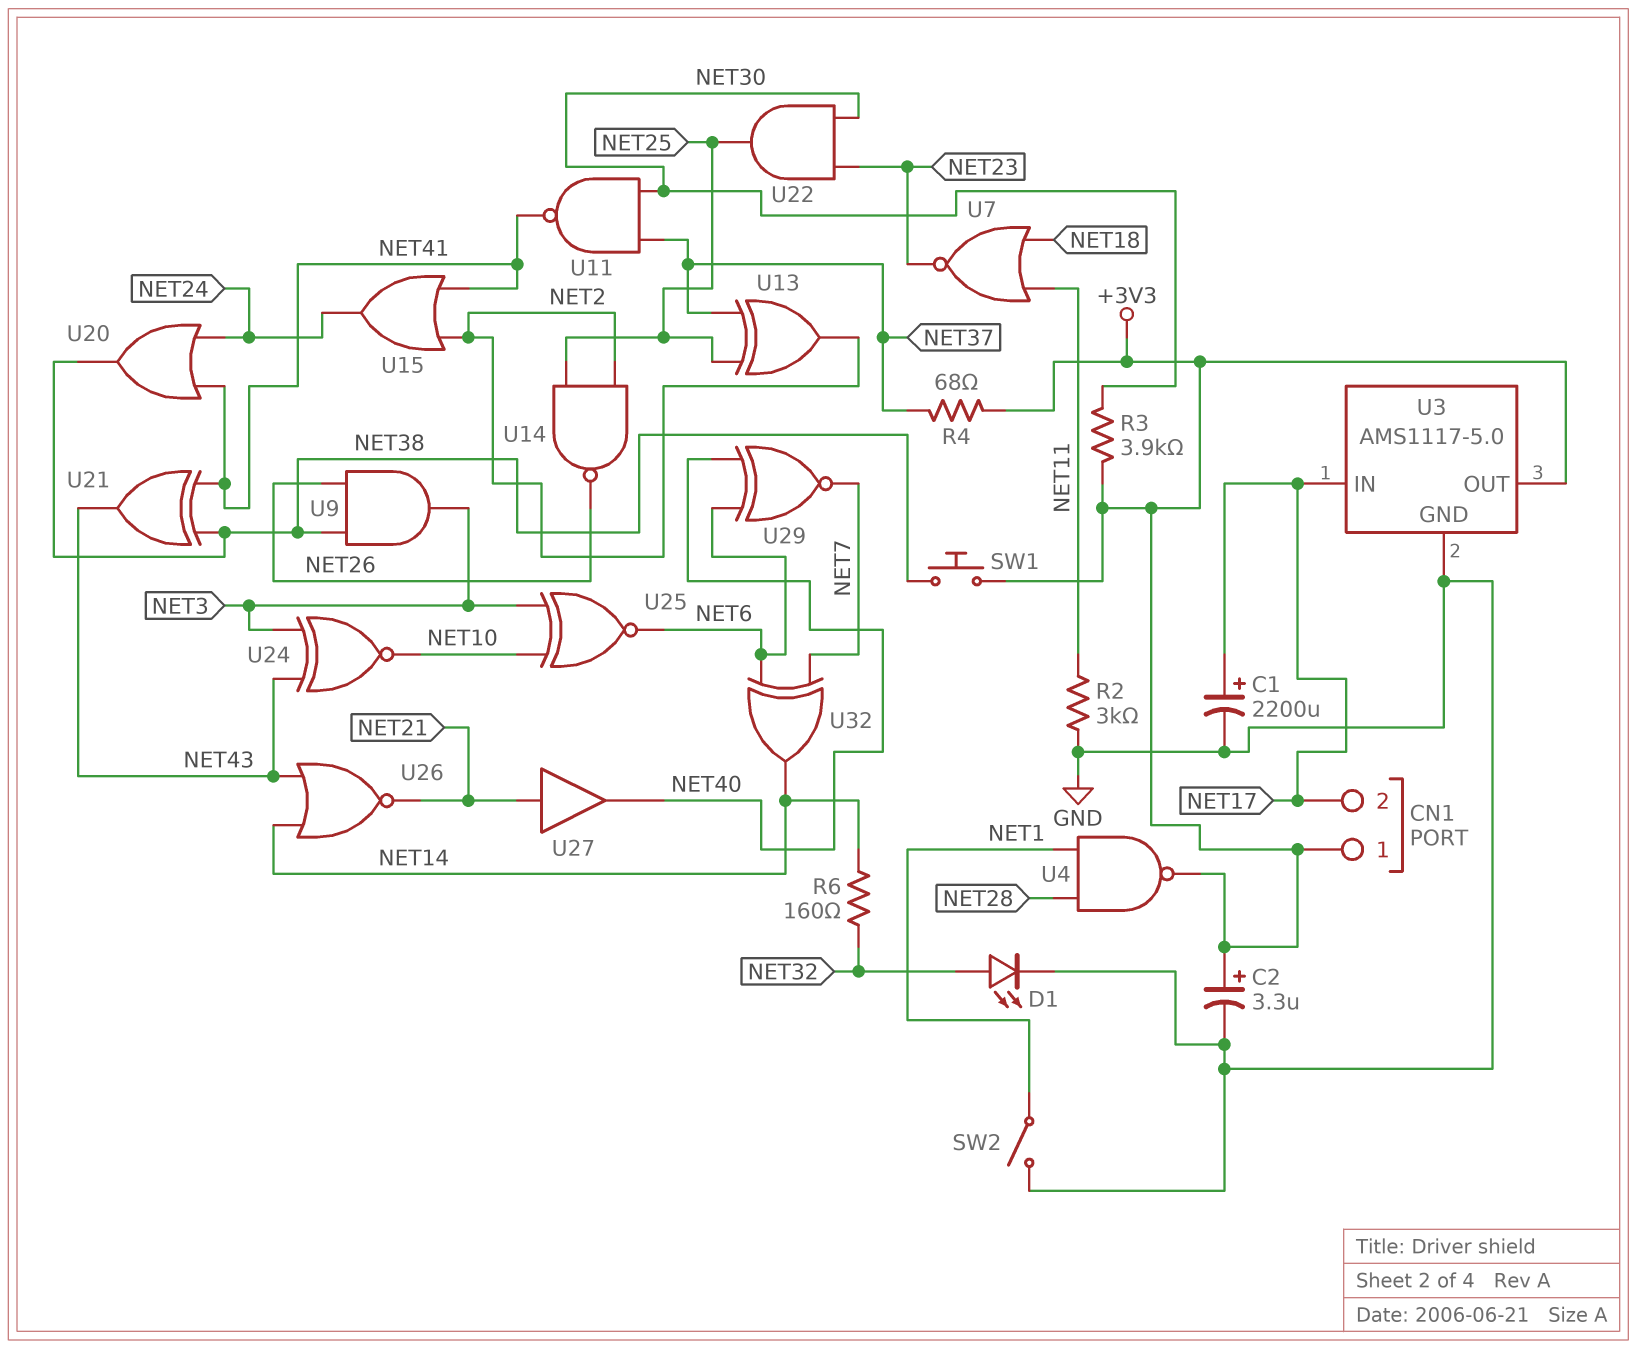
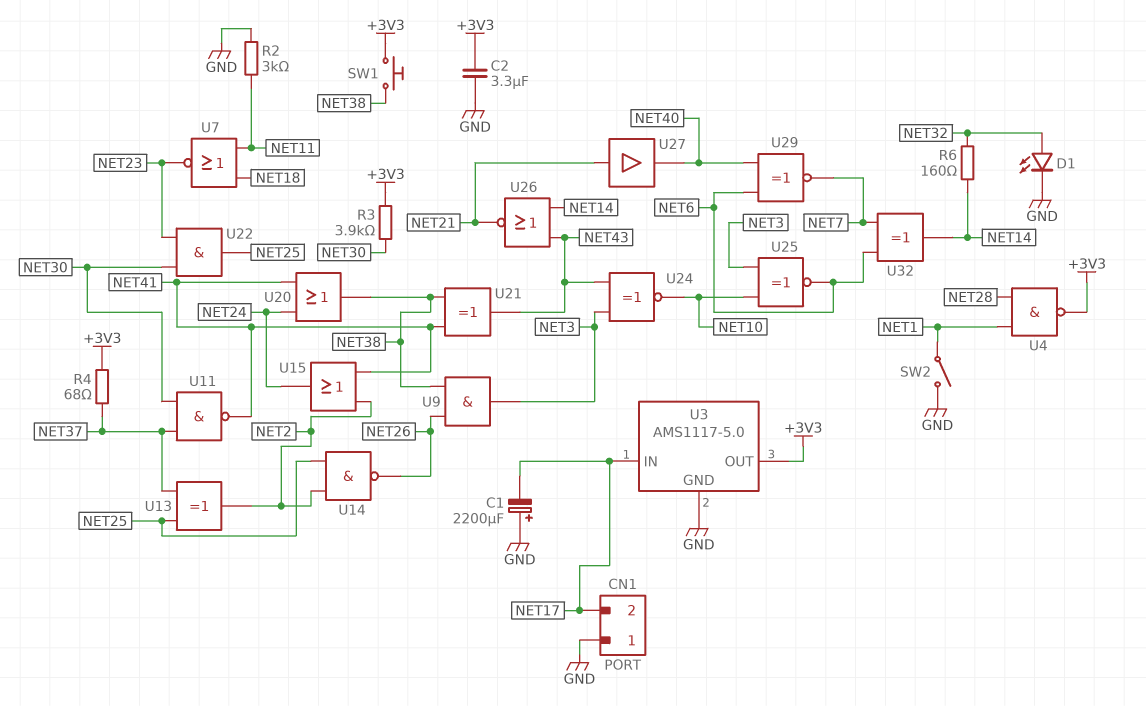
C1: 2200uF (plus NET17, minus GND) -> 2200uF (plus GND, minus NET17)
C2: 3.3uF (plus +3V3, minus GND) -> 3.3uF (+3V3, GND)
CN1 pin 1: +3V3 -> GND

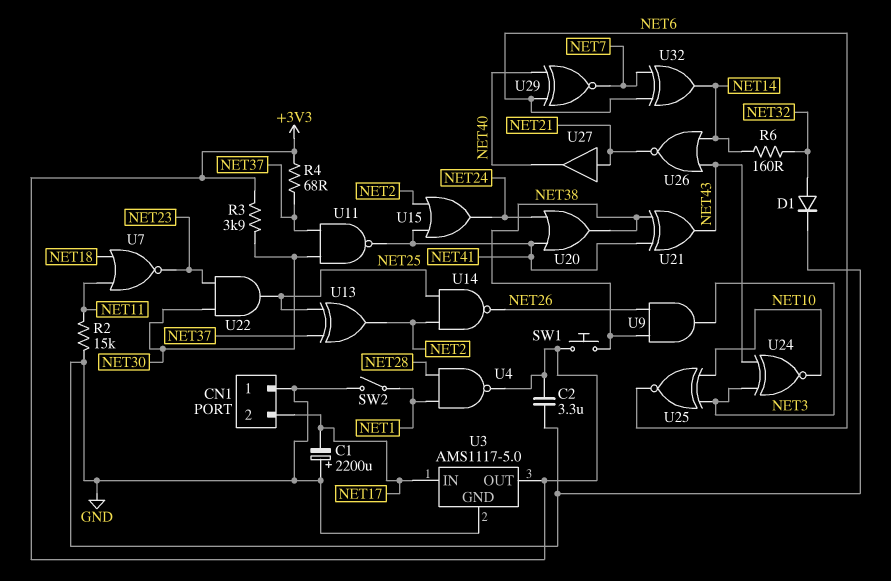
D1: LED (A NET32, K GND) -> diode (A NET32, K GND)
R2: 3k (GND, NET11) -> 15k (GND, NET11)

